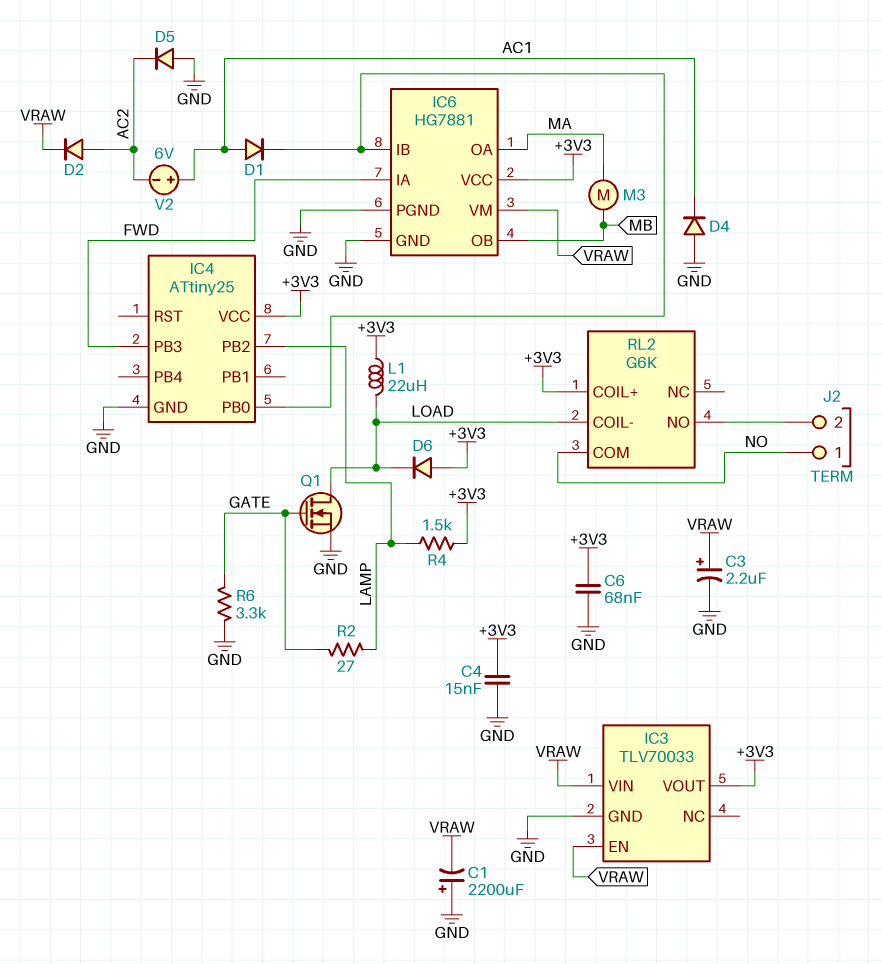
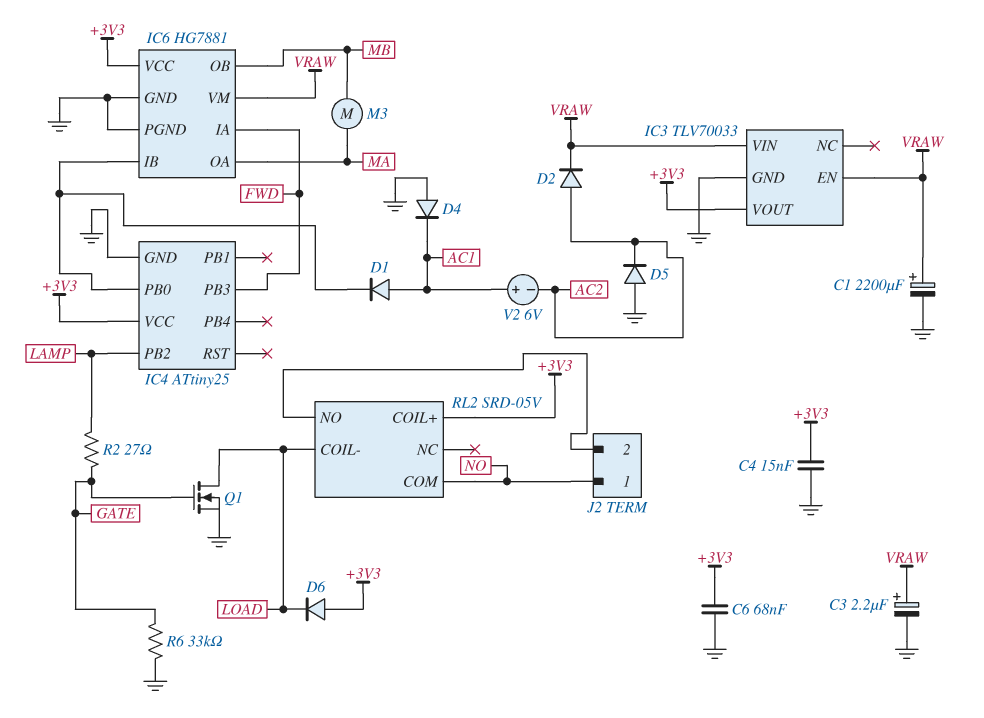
C1: 2200uF (plus GND, minus VRAW) -> 2200uF (plus VRAW, minus GND)
L1: 22uH (+3V3, LOAD) -> none
R4: 1.5k (+3V3, LAMP) -> none
R6: 3.3k (GATE, GND) -> 33k (GATE, GND)
RL2: G6K -> SRD-05V

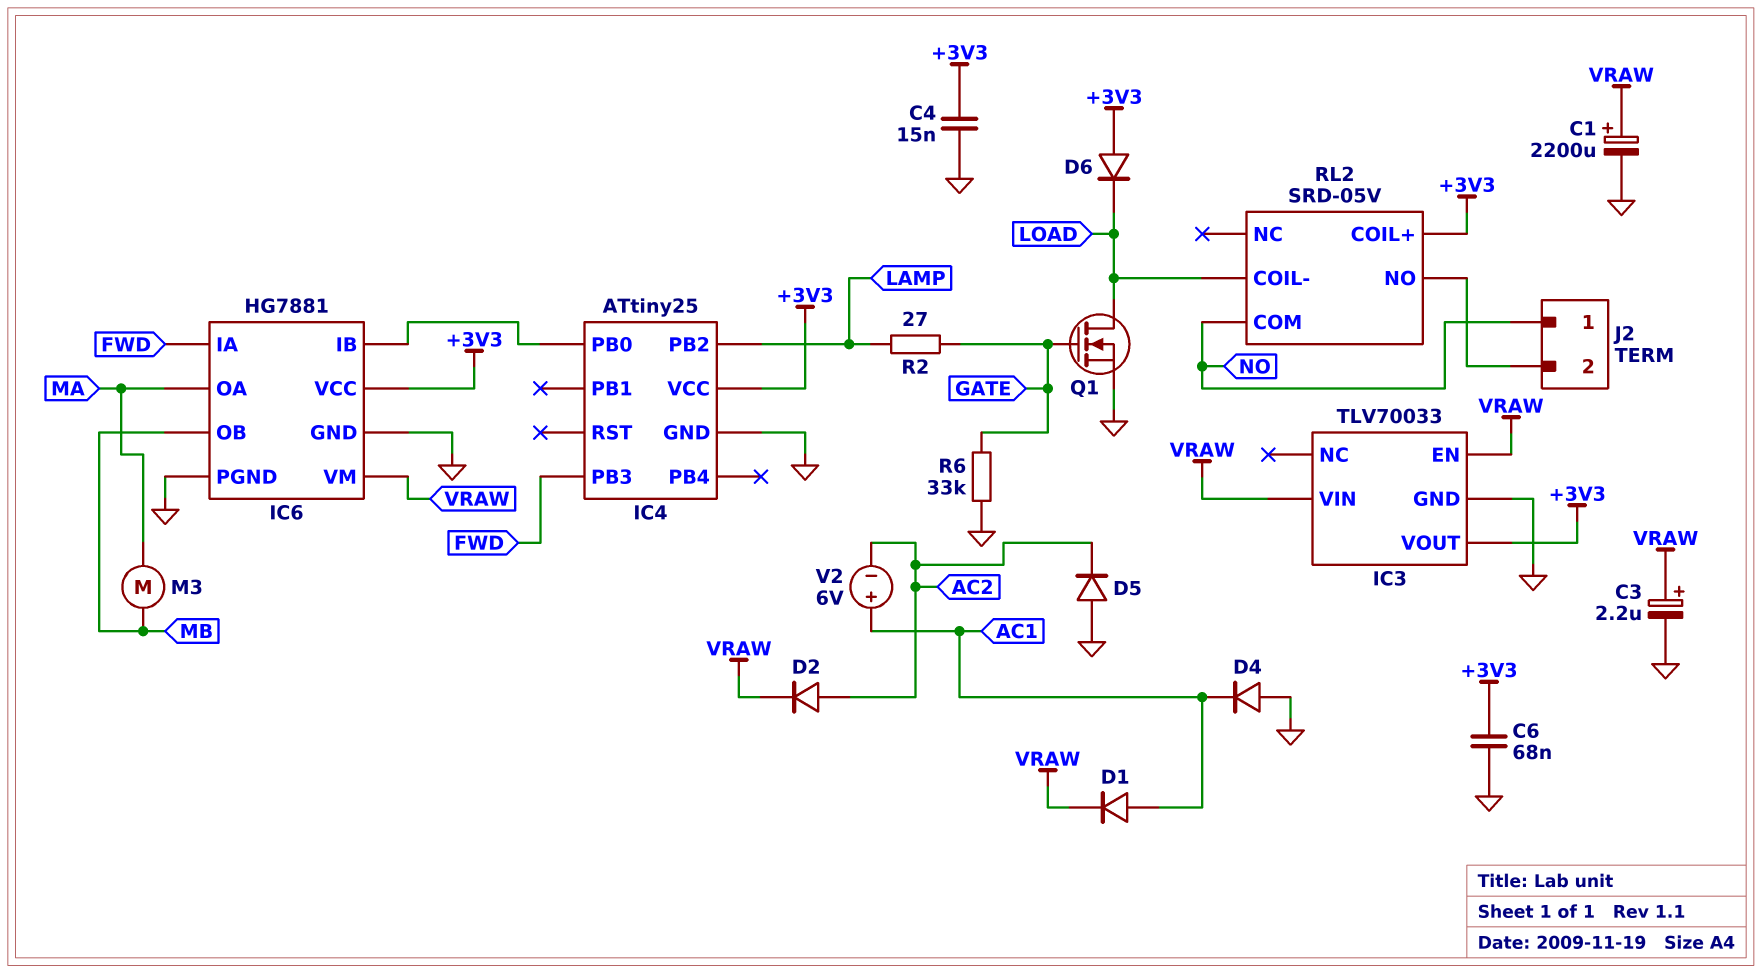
D1: diode (A AC1, K IC4/PB0) -> diode (A AC1, K VRAW)

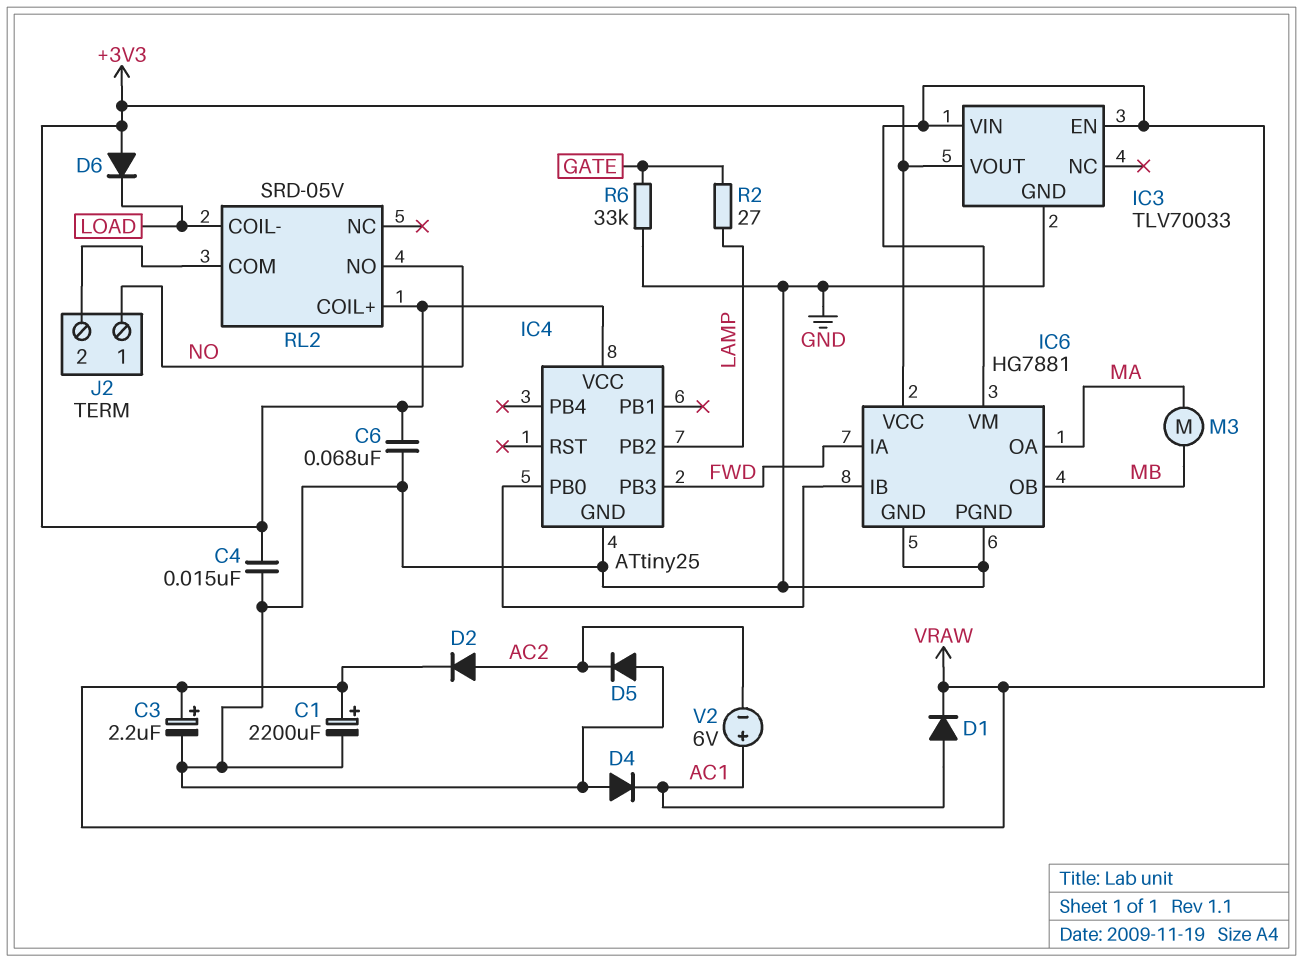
Q1: NMOS (G GATE, D LOAD, S GND) -> none
RL2 pin COM: NO -> J2/2
RL2 pin NO: J2/2 -> NO

